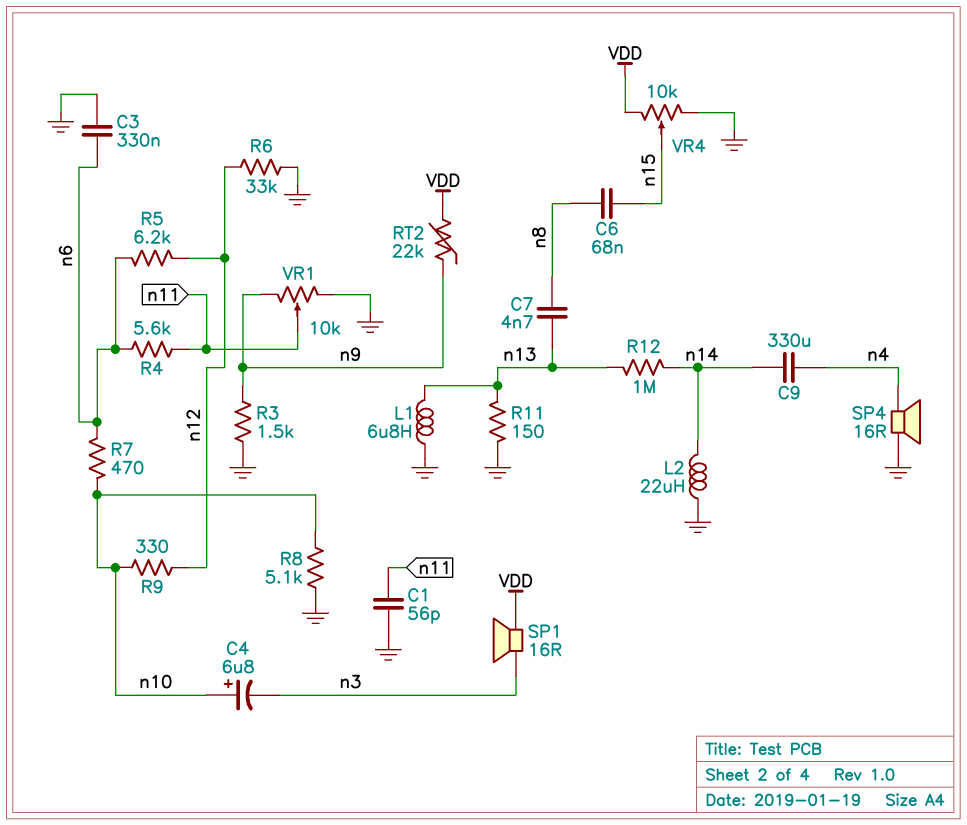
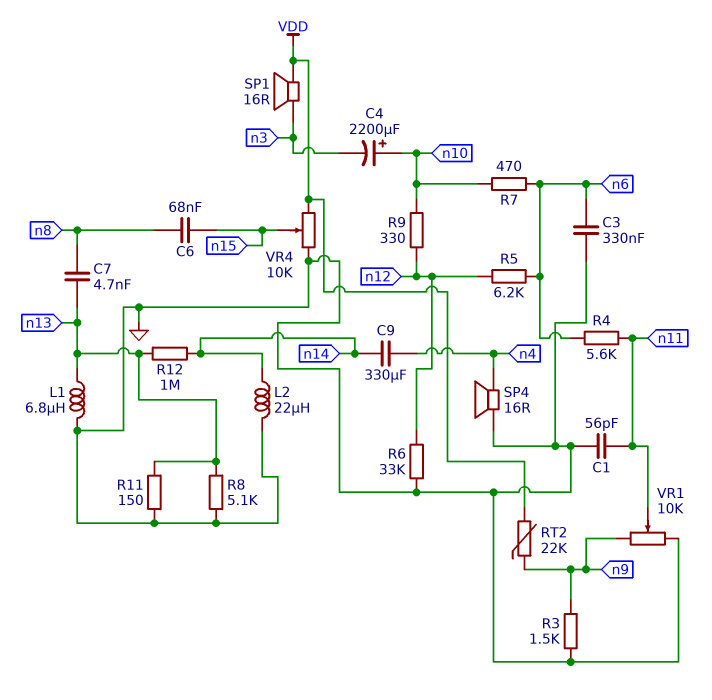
C4: 6.8uF (plus n10, minus n3) -> 2200uF (plus n10, minus n3)
R8: 5.1k (GND, n10) -> 5.1k (GND, n13)

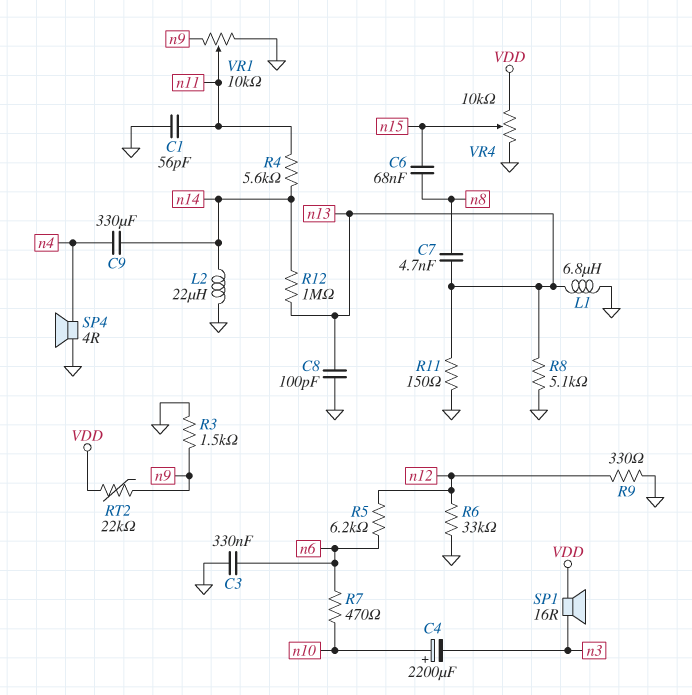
C8: none -> 100pF (GND, n13)
R4: 5.6k (n6, n11) -> 5.6k (n11, n14)
R9: 330 (n10, n12) -> 330 (GND, n12)
SP4: speaker 16R (GND, n4) -> speaker 4R (GND, n4)

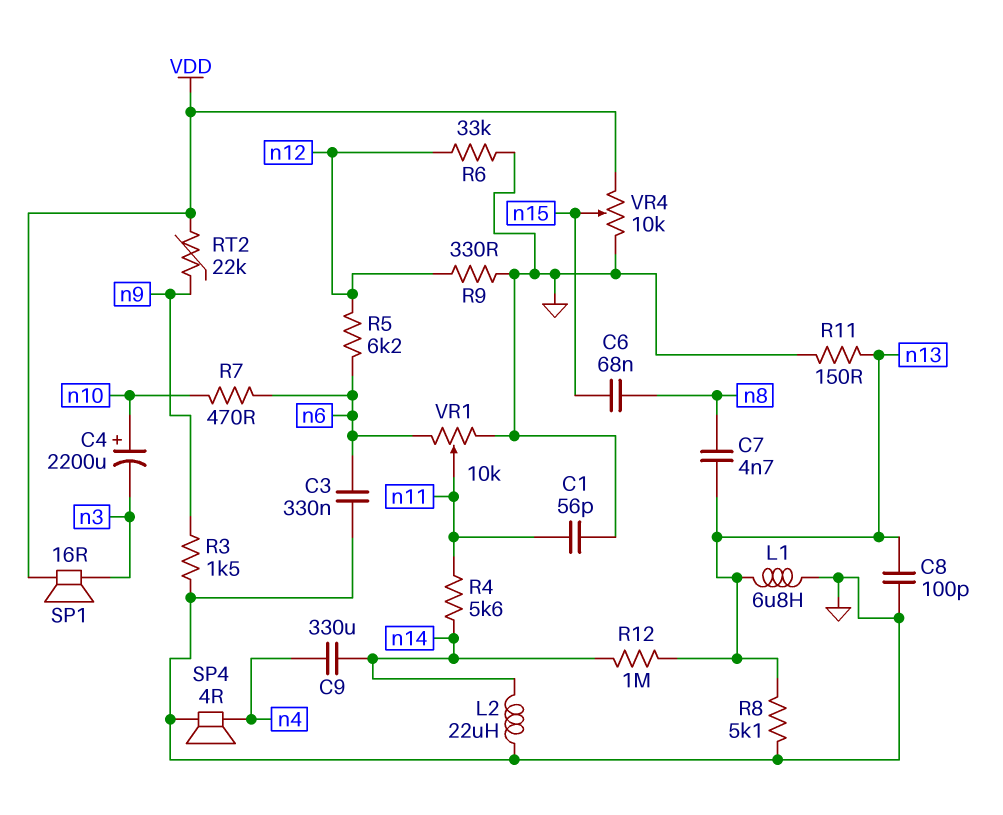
VR1: 10k (GND, n9, wiper n11) -> 10k (GND, n6, wiper n11)

